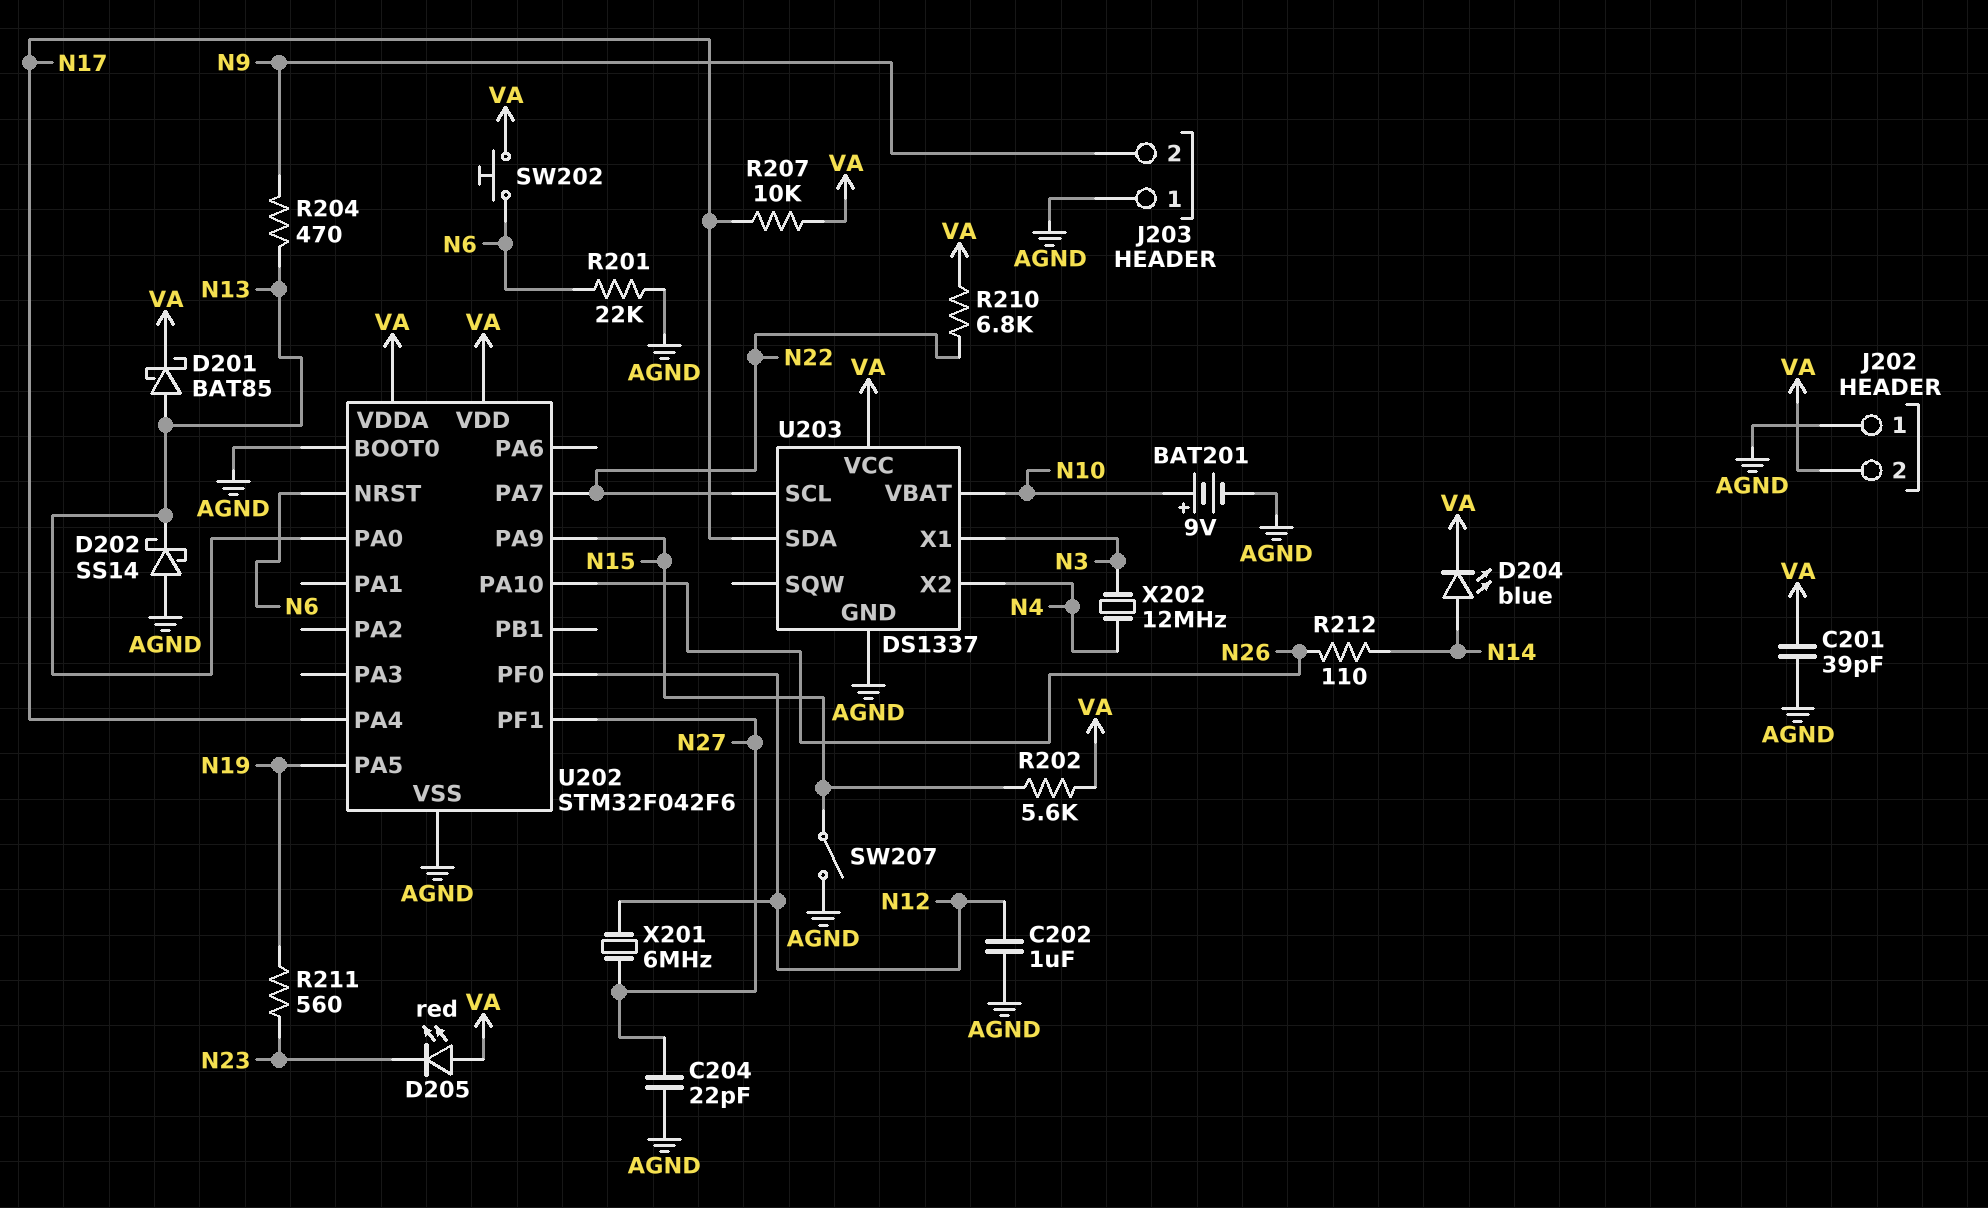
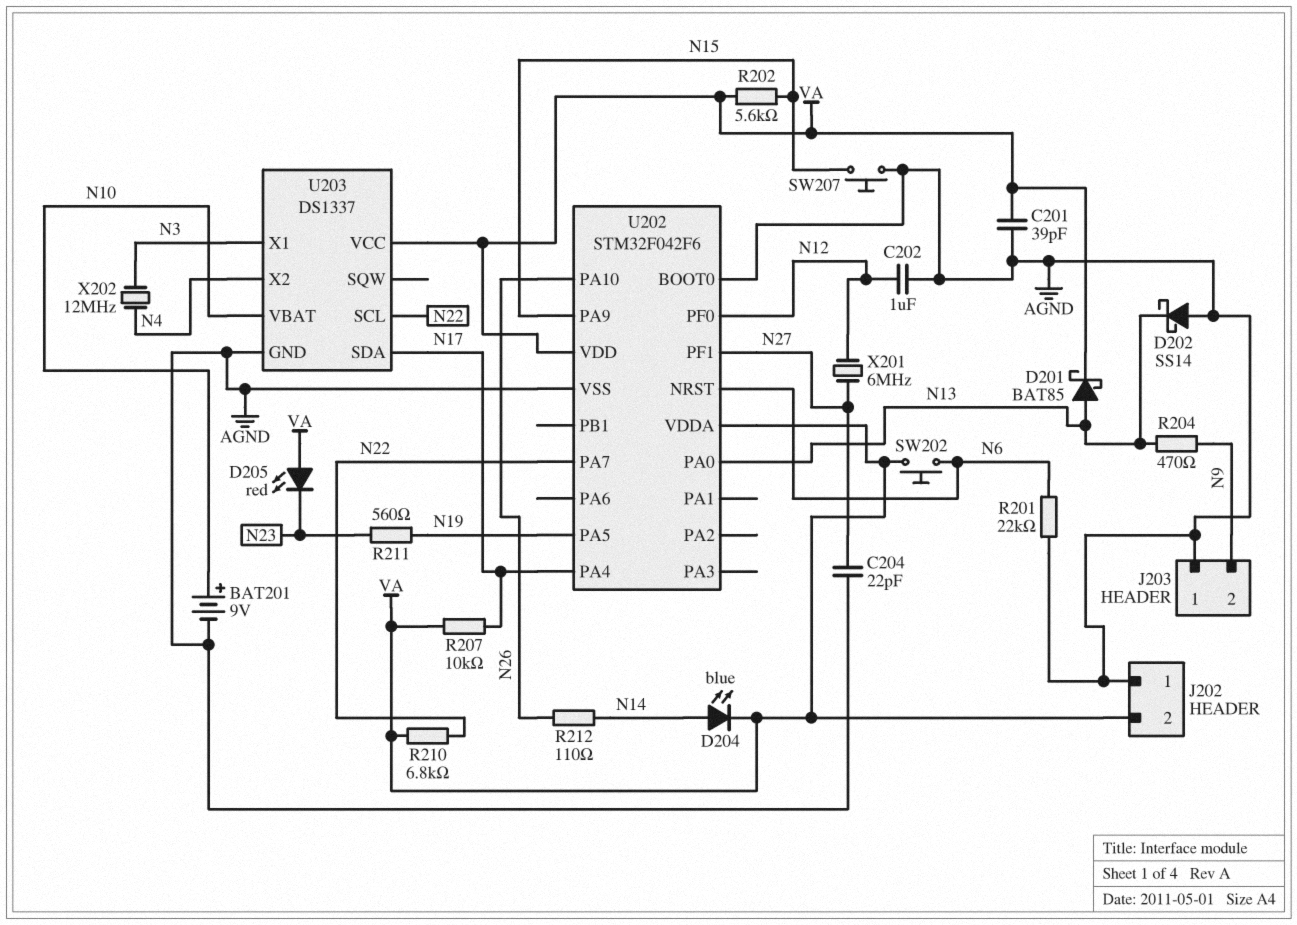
SW207: switch (AGND, N15) -> button (AGND, N15)

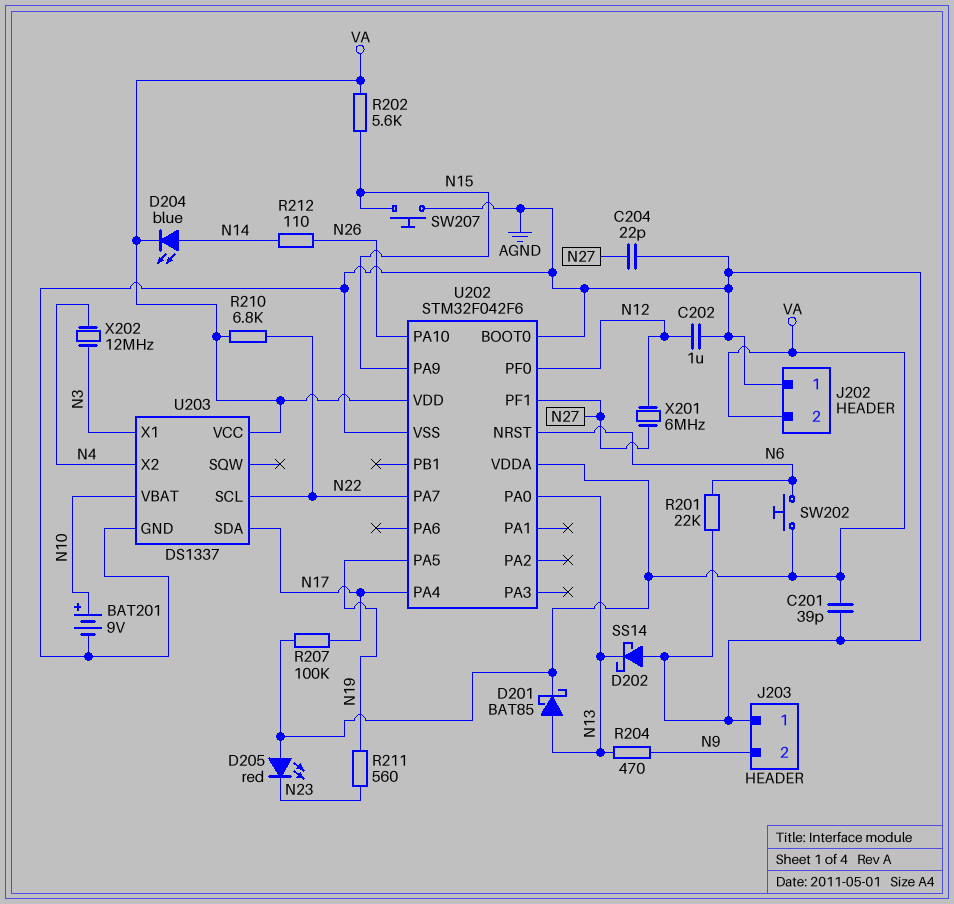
R207: 10k (N17, VA) -> 100k (N17, VA)

